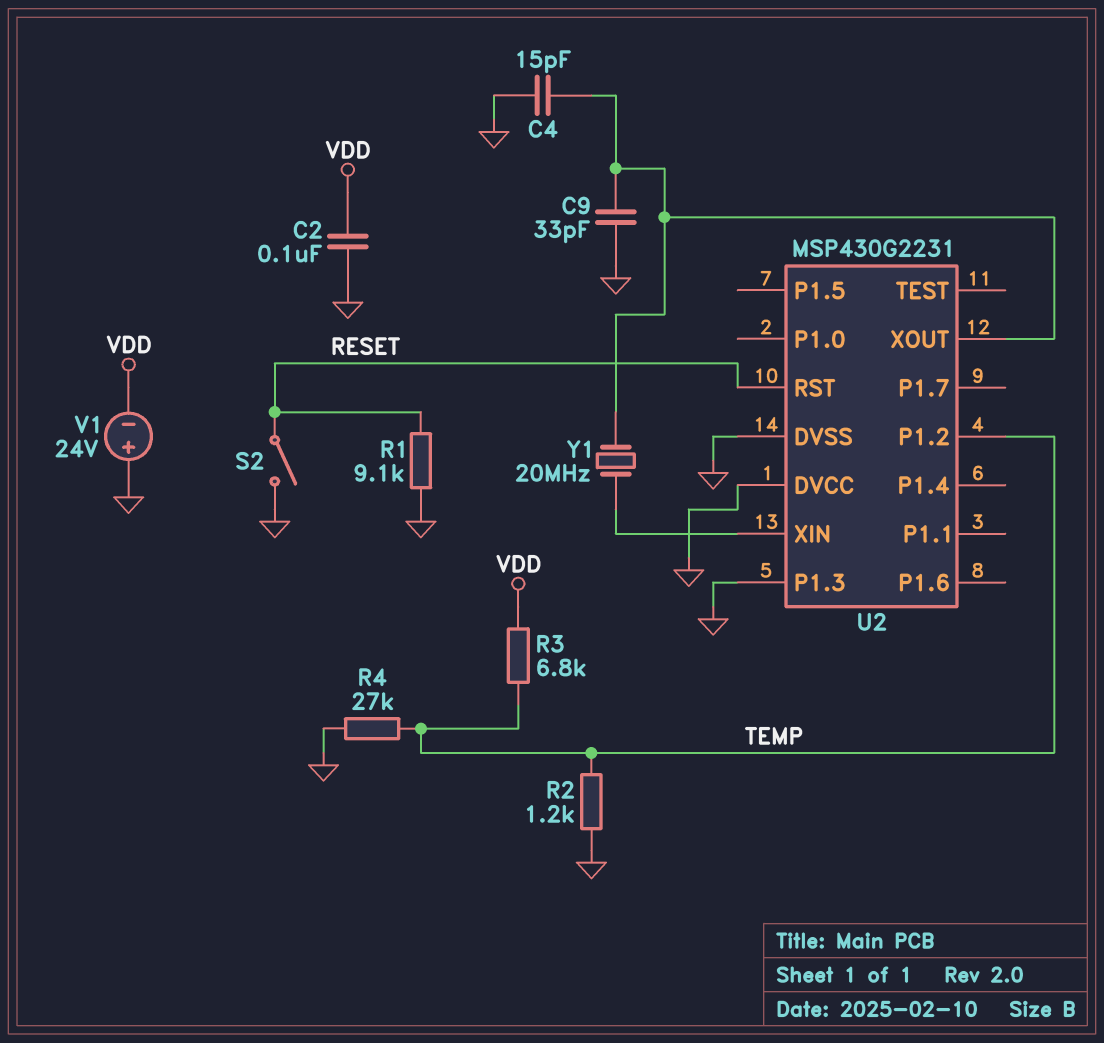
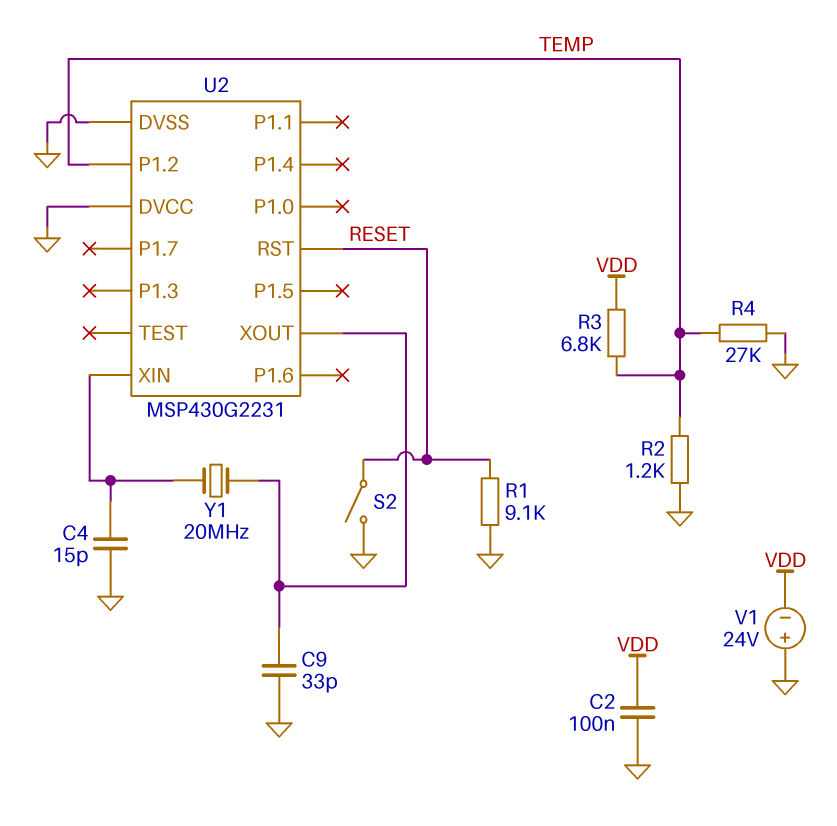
C4: 15pF (GND, U2/XOUT) -> 15pF (GND, U2/XIN)
U2 pin P1.3: GND -> none

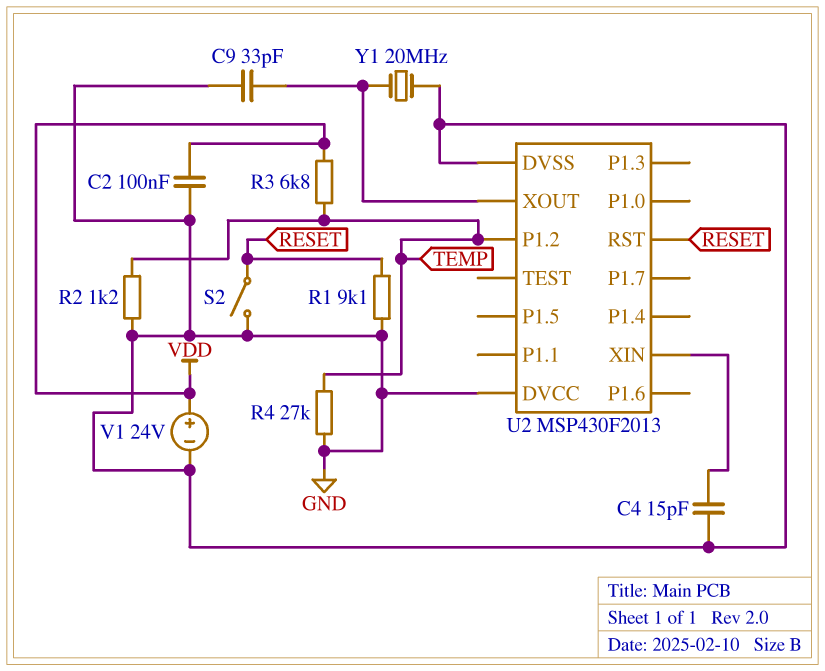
U2: MSP430G2231 -> MSP430F2013
V1: 24V (plus GND, minus VDD) -> 24V (plus VDD, minus GND)
Y1: 20MHz (U2/XIN, U2/XOUT) -> 20MHz (GND, U2/XOUT)

